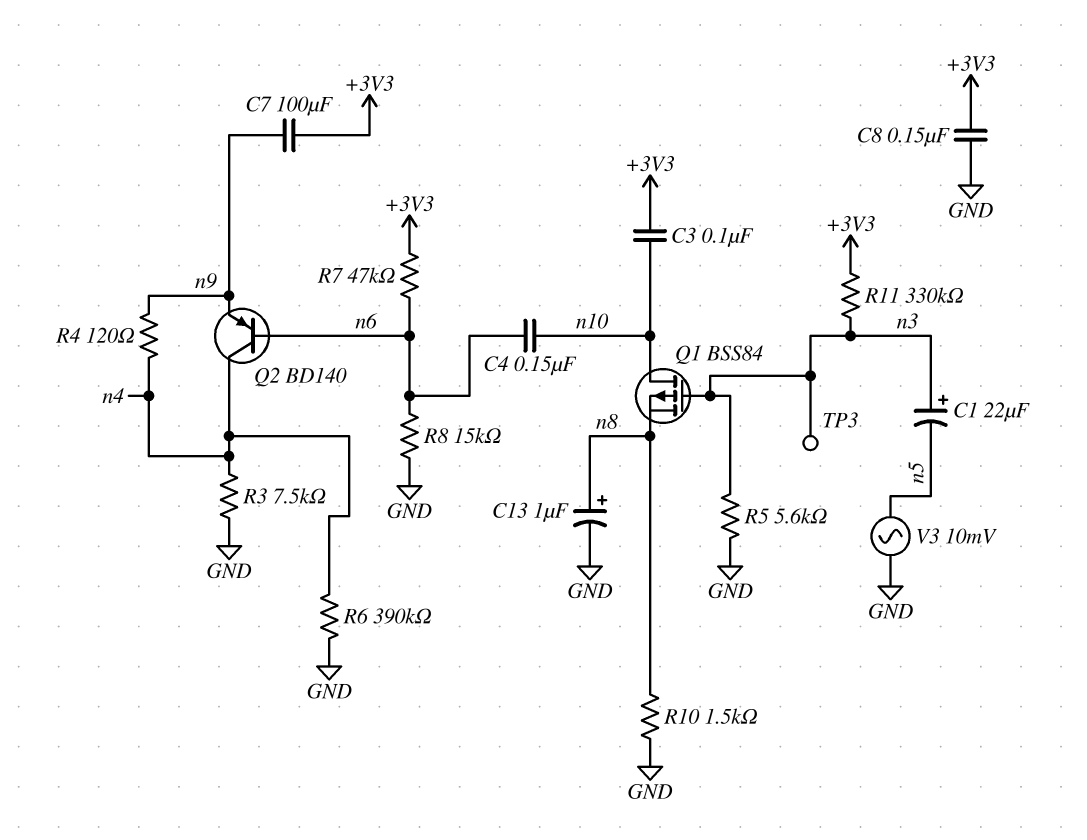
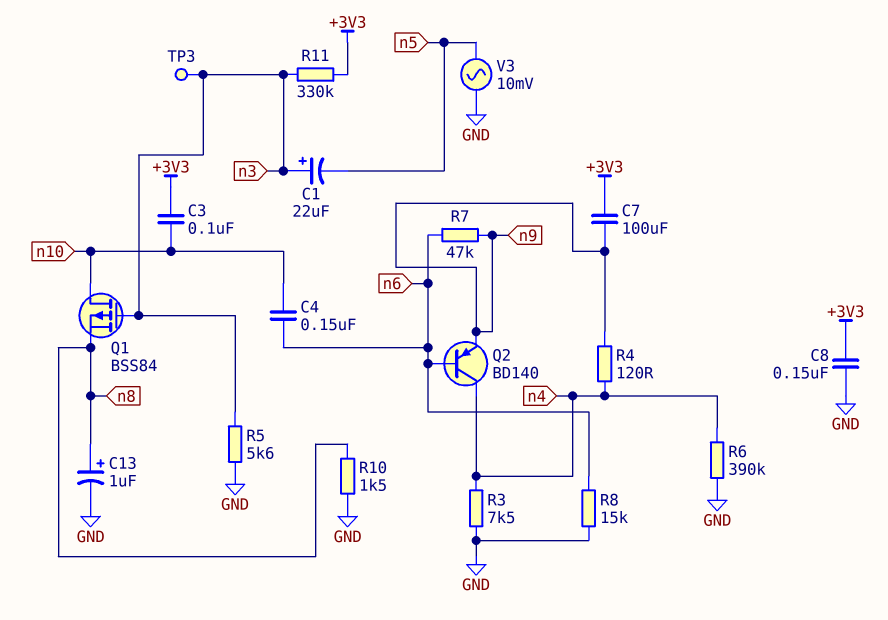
R7: 47k (+3V3, n6) -> 47k (n6, n9)

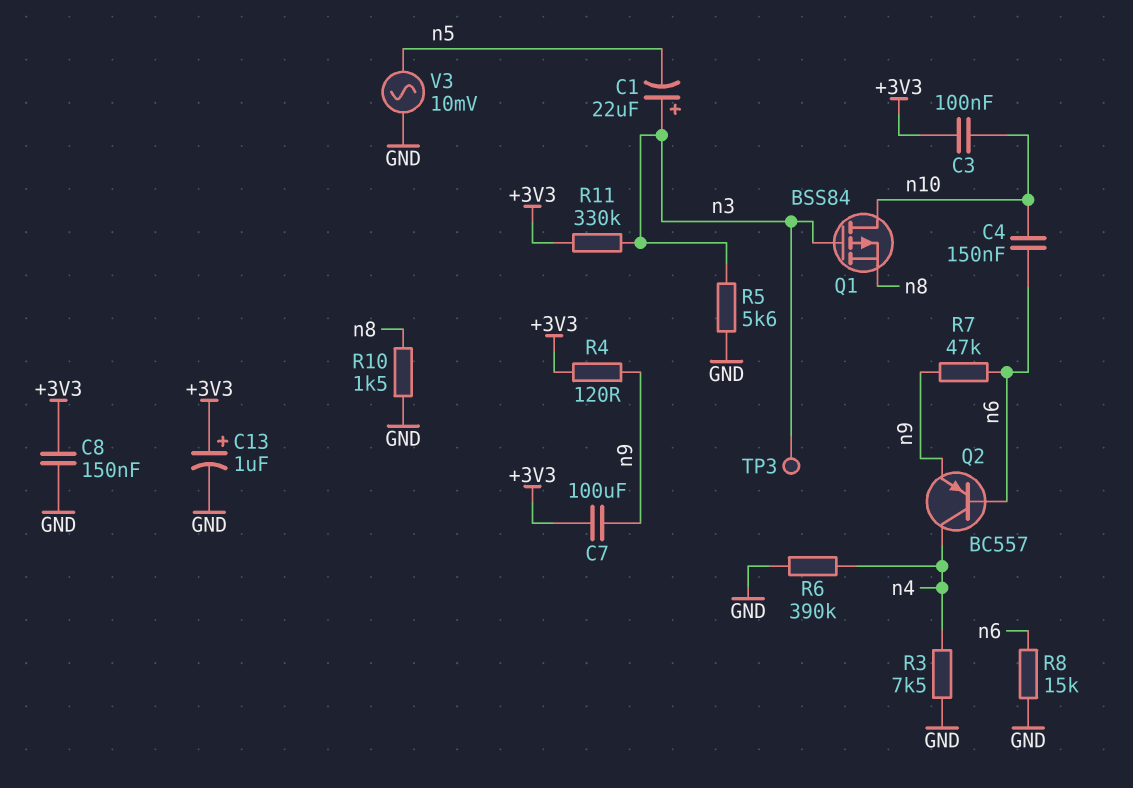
C13: 1uF (plus n8, minus GND) -> 1uF (plus +3V3, minus GND)
Q2: PNP BD140 (B n6, C n4, E n9) -> PNP BC557 (B n6, C n4, E n9)
R4: 120 (n4, n9) -> 120 (+3V3, n9)

